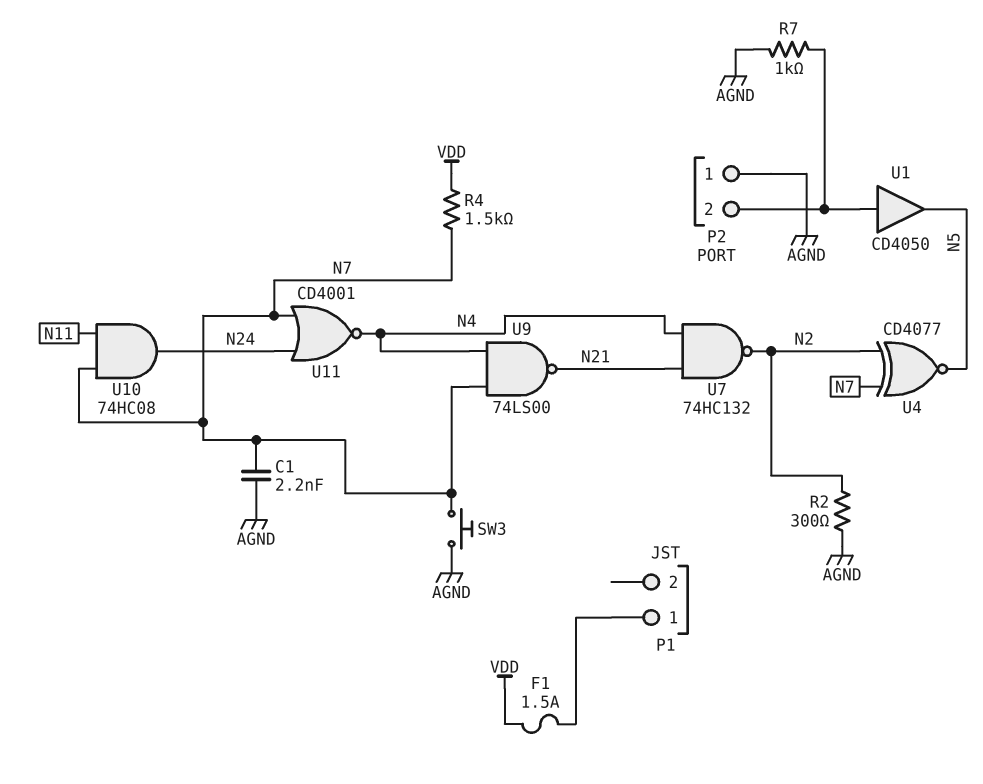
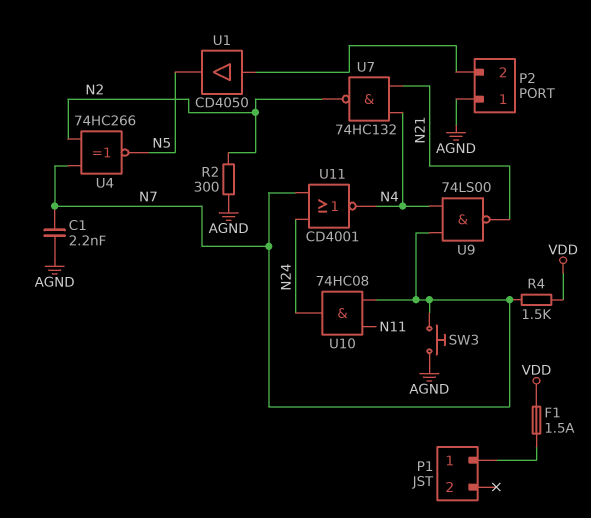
R7: 1k (AGND, P2/2) -> none
U4: XNOR CD4077 (in N2, in N7, out N5) -> XNOR 74HC266 (in N2, in N7, out N5)

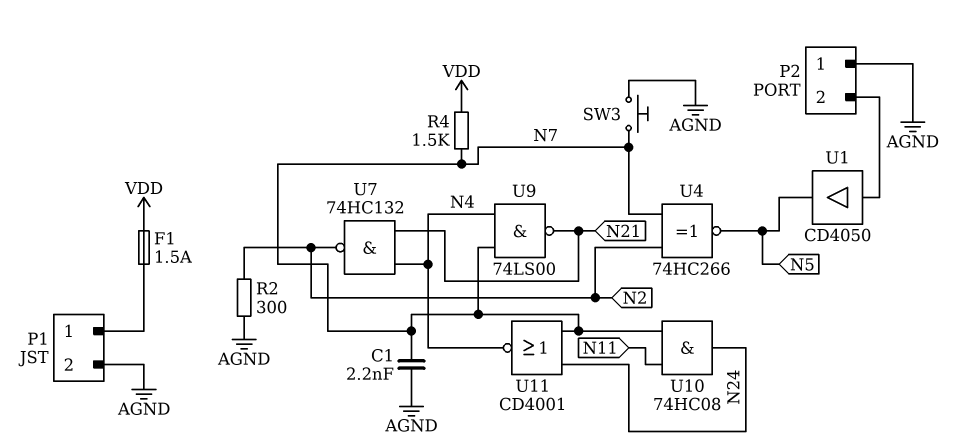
P1 pin 2: none -> AGND

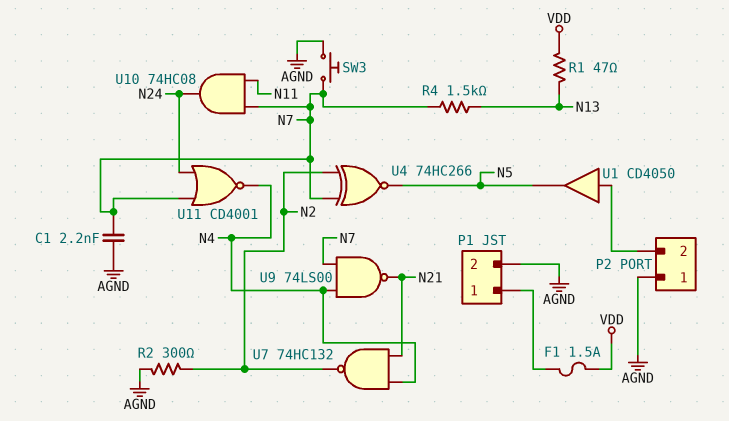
R1: none -> 47 (N13, VDD)
R4: 1.5k (N7, VDD) -> 1.5k (N7, N13)

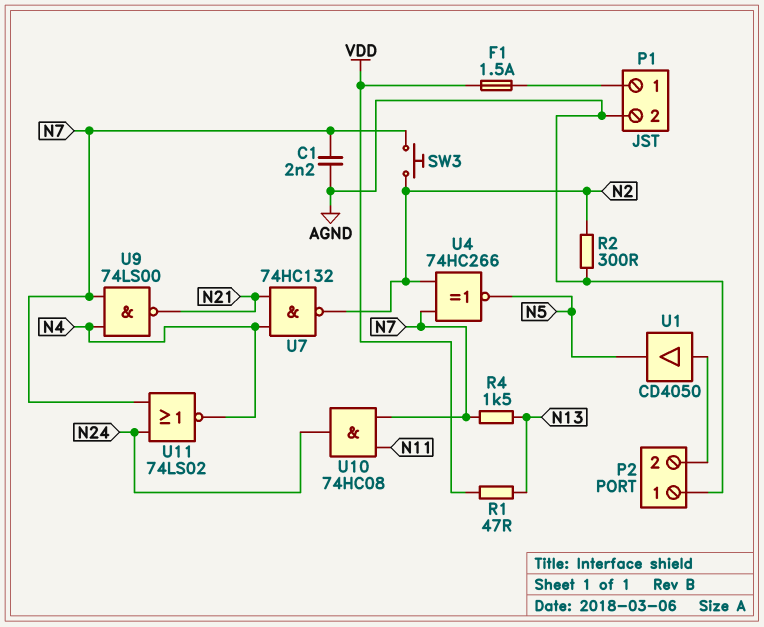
SW3: button (AGND, N7) -> button (N2, N7)
U11: NOR CD4001 (in N7, in N24, out N4) -> NOR 74LS02 (in N7, in N24, out N4)

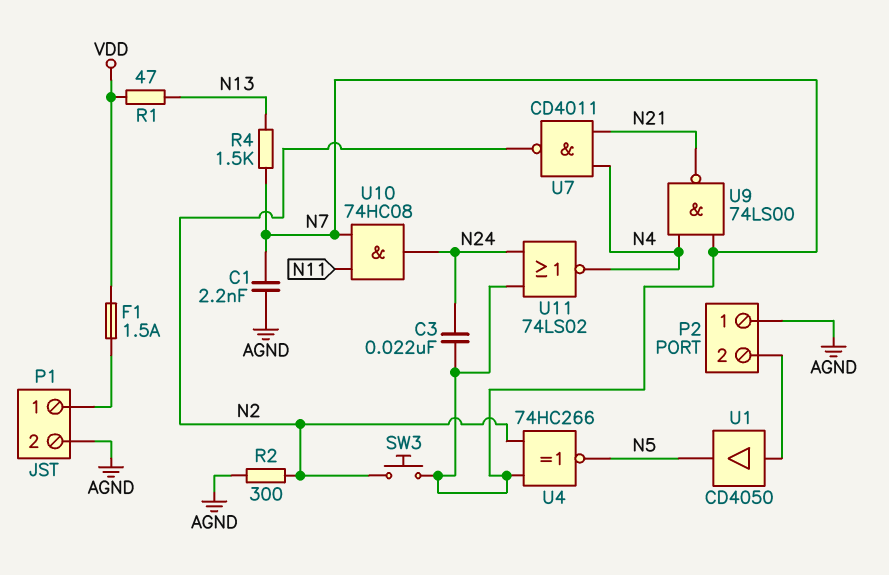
C3: none -> 22nF (N7, N24)
U7: NAND 74HC132 (in N4, in N21, out N2) -> NAND CD4011 (in N4, in N21, out N2)

